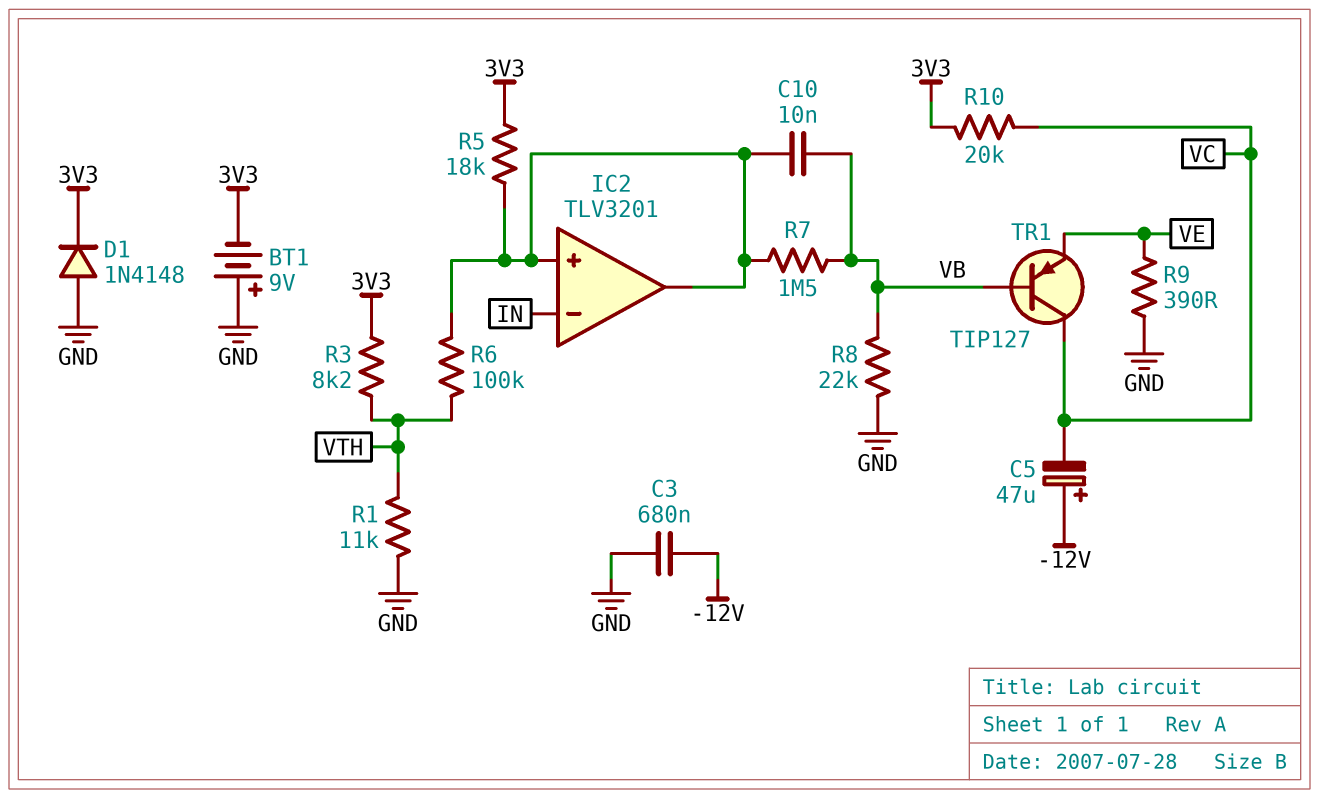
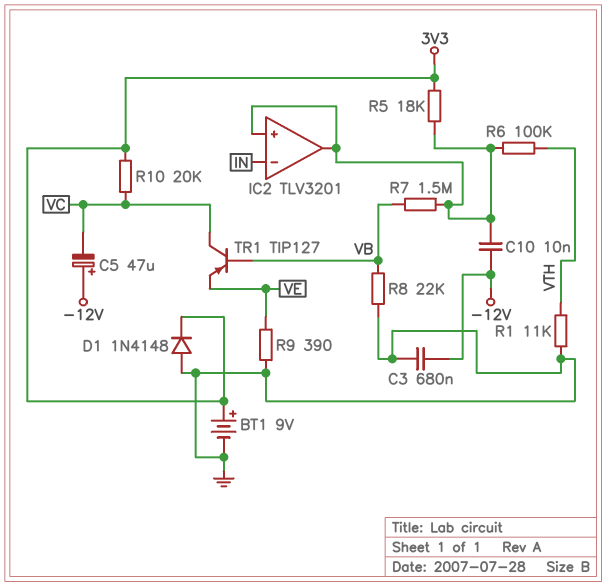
BT1: 9V (plus GND, minus 3V3) -> 9V (plus 3V3, minus GND)
C10: 10nF (IC2/in+, VB) -> 10nF (-12V, IC2/in+)
R3: 8.2k (3V3, VTH) -> none

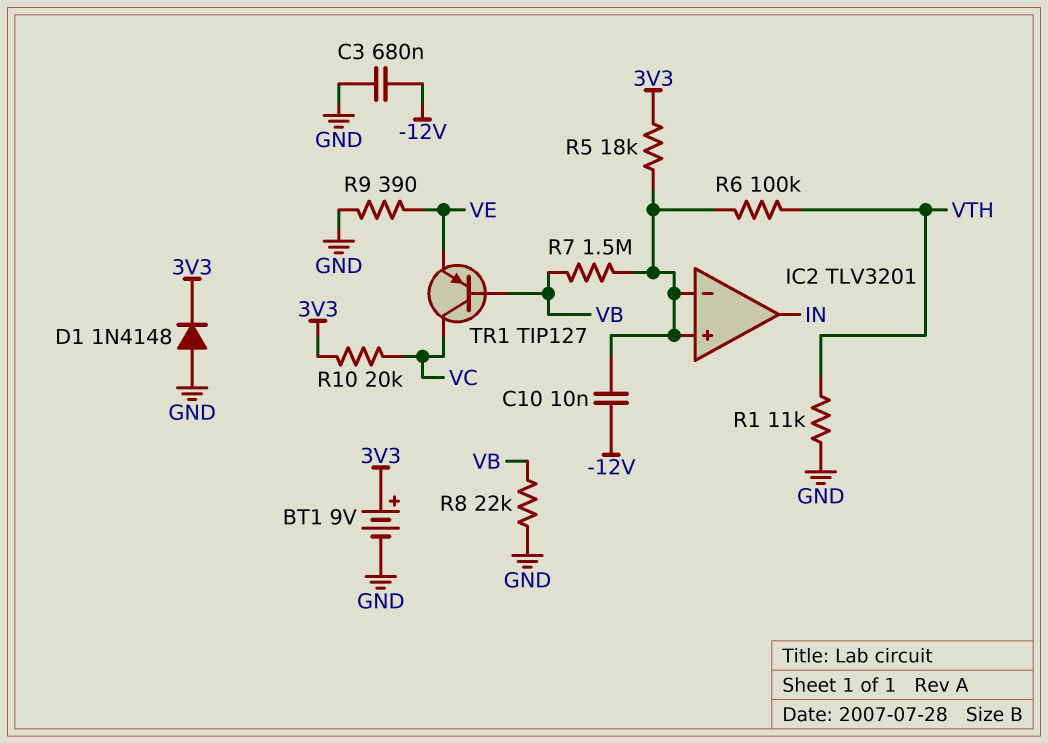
C5: 47uF (plus -12V, minus VC) -> none
IC2 pin in-: IN -> IC2/in+
IC2 pin out: IC2/in+ -> IN

